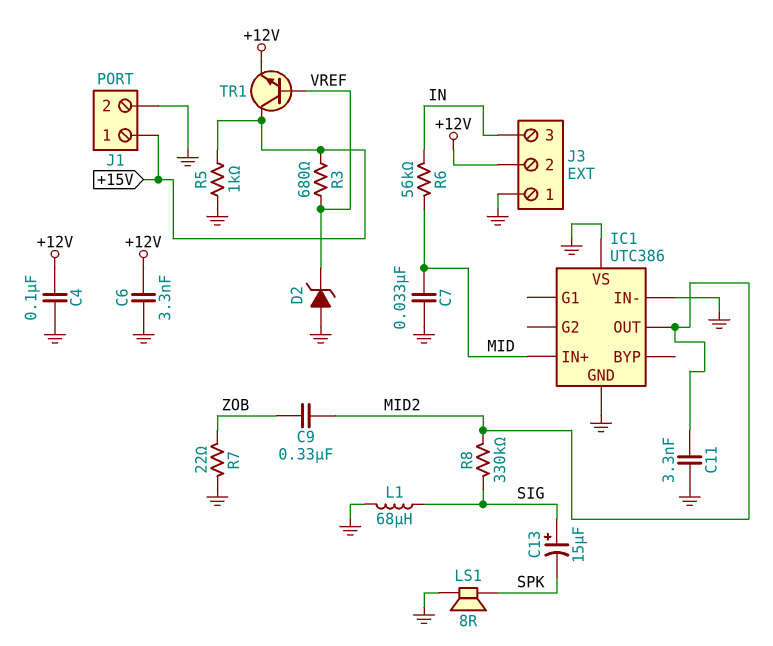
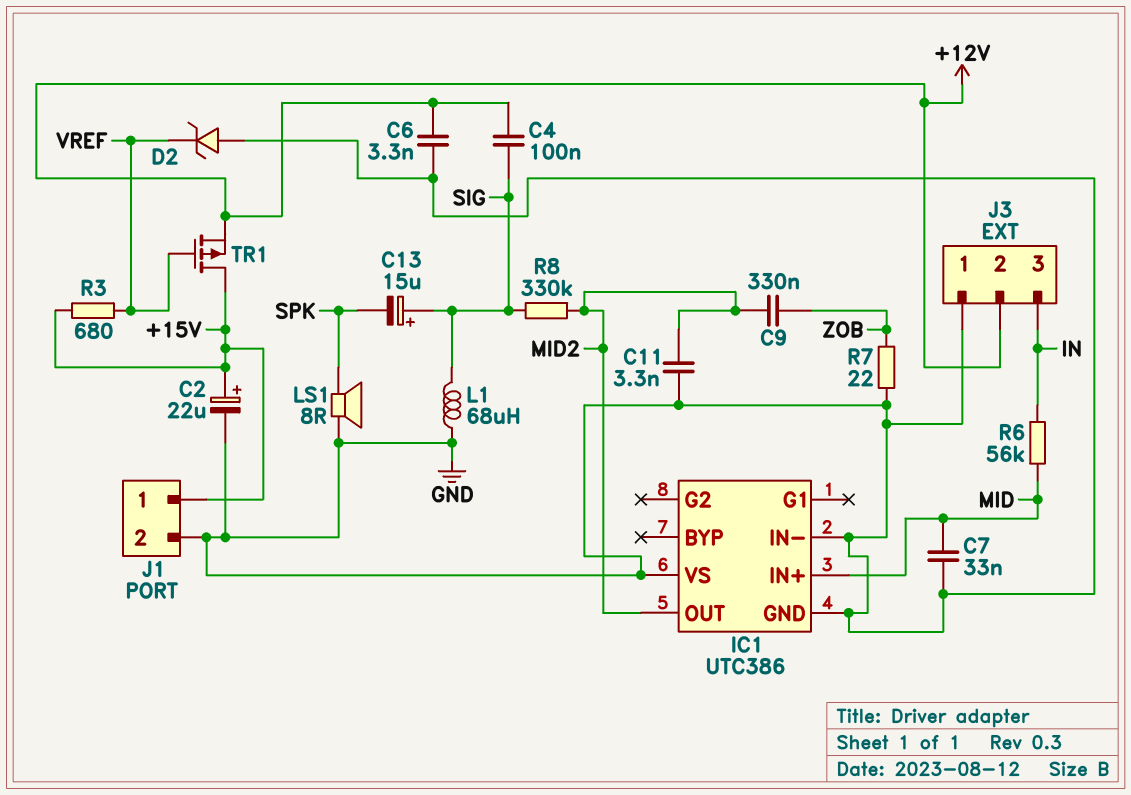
C2: none -> 22uF (plus +15V, minus GND)
C4: 100nF (+12V, GND) -> 100nF (+12V, SIG)
R5: 1k (+15V, GND) -> none
TR1: NPN (B VREF, C +15V, E +12V) -> PMOS (G VREF, D +15V, S +12V)

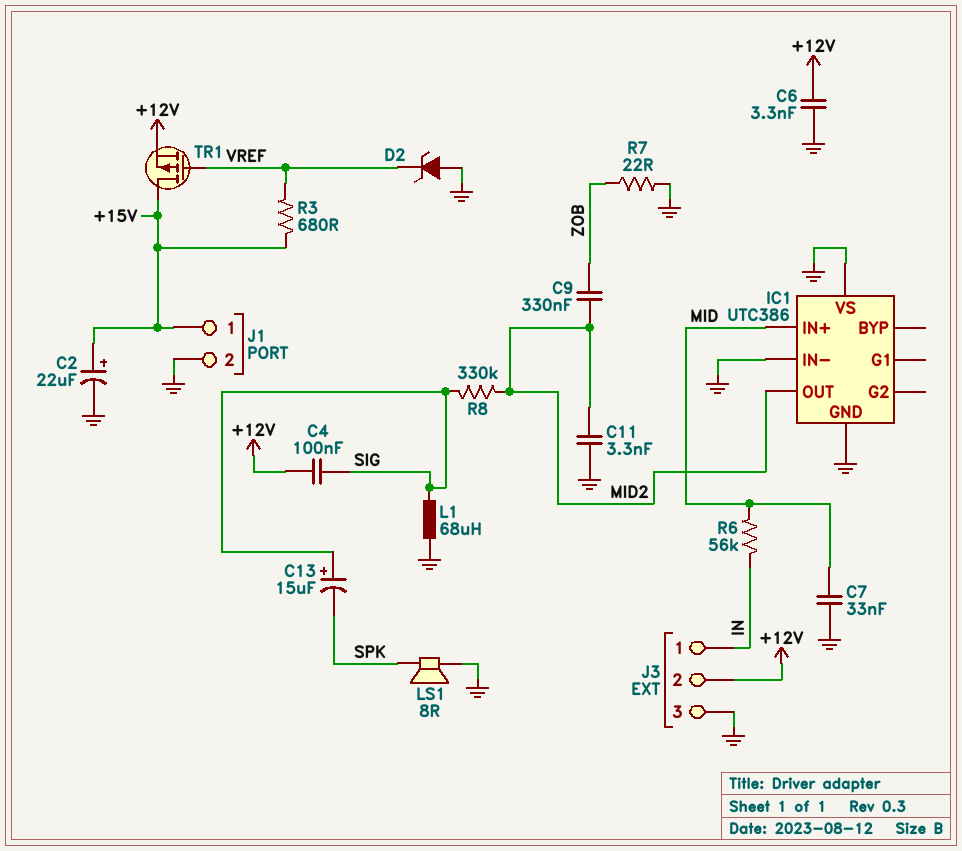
J3 pin 1: GND -> IN
J3 pin 3: IN -> GND

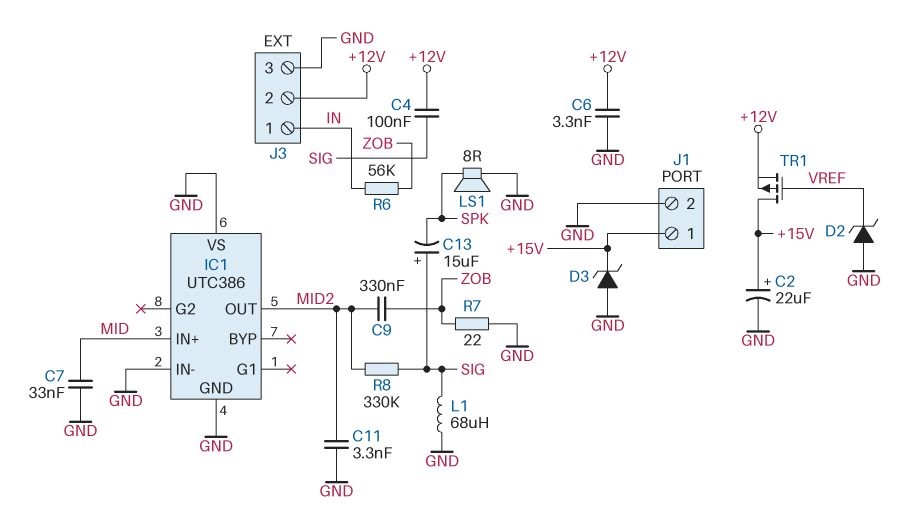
D3: none -> zener (A GND, K +15V)
R3: 680 (+15V, VREF) -> none
R6: 56k (IN, MID) -> 56k (IN, ZOB)

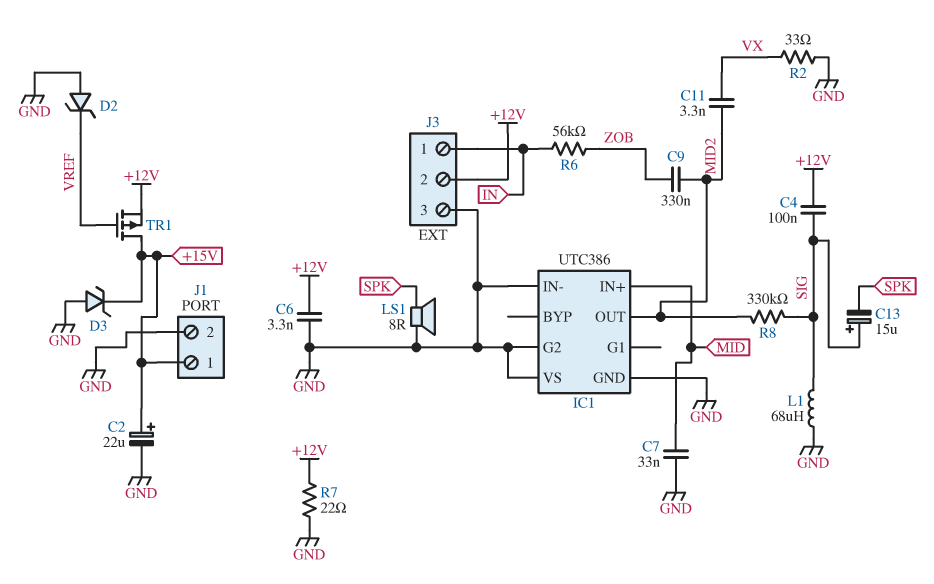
C11: 3.3nF (GND, MID2) -> 3.3nF (MID2, VX)
IC1 pin G2: none -> GND
R2: none -> 33 (GND, VX)
R7: 22 (GND, ZOB) -> 22 (+12V, GND)

